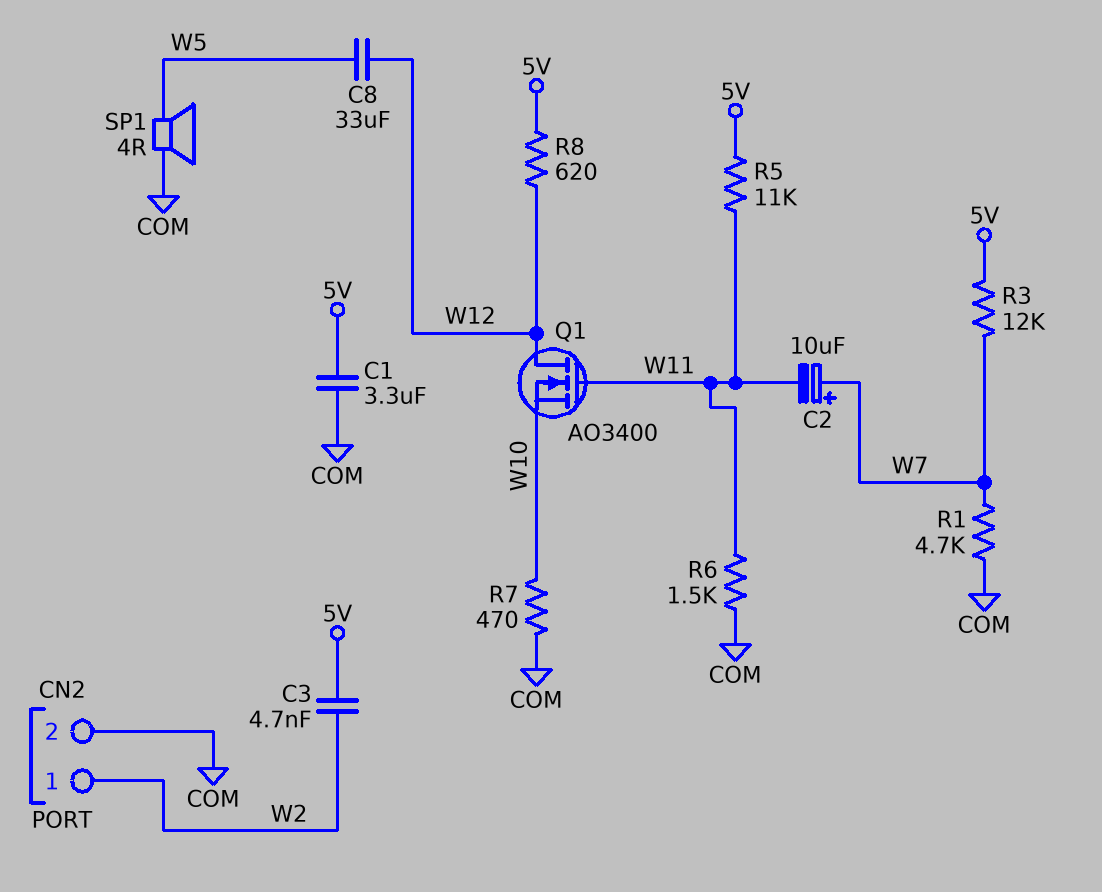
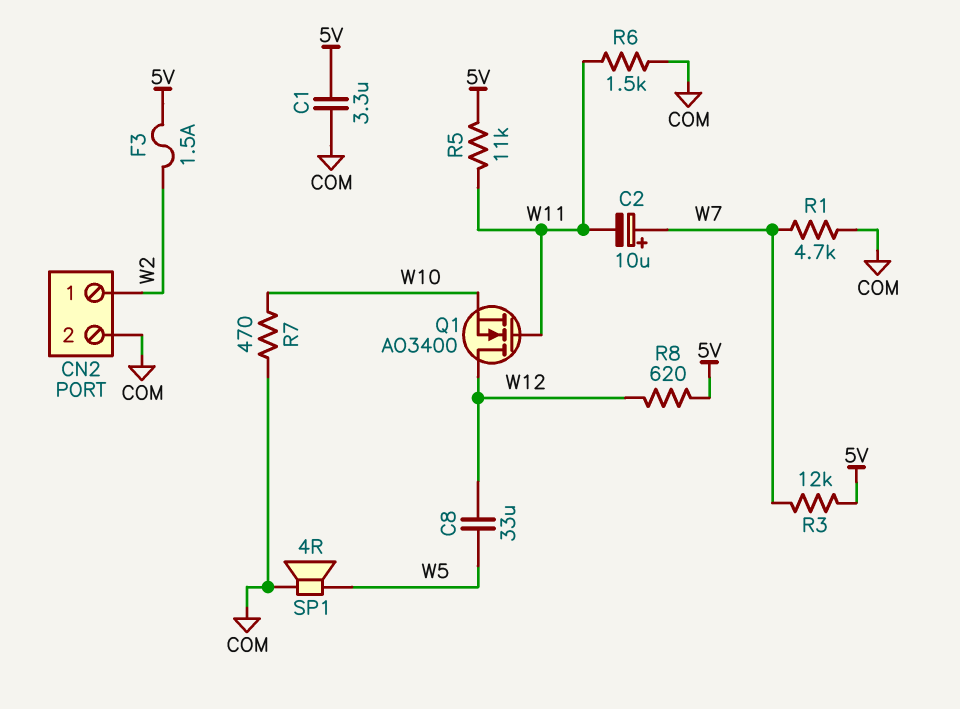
C3: 4.7nF (5V, W2) -> none
F3: none -> 1.5A (5V, W2)

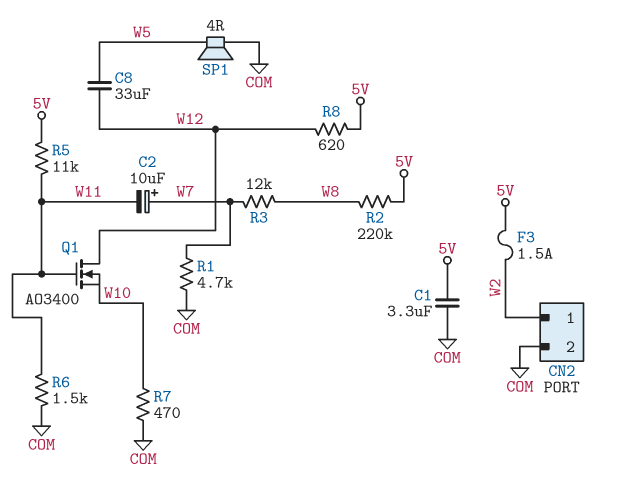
R2: none -> 220k (5V, W8)
R3: 12k (5V, W7) -> 12k (W7, W8)

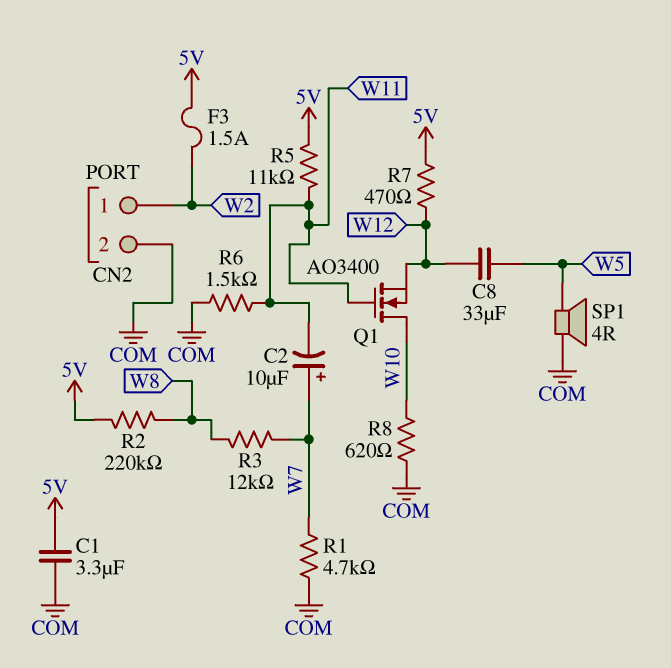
Q1: NMOS AO3400 (G W11, D W12, S W10) -> NMOS AO3400 (G W11, D W10, S W12)
R7: 470 (COM, W10) -> 470 (5V, W12)
R8: 620 (5V, W12) -> 620 (COM, W10)

